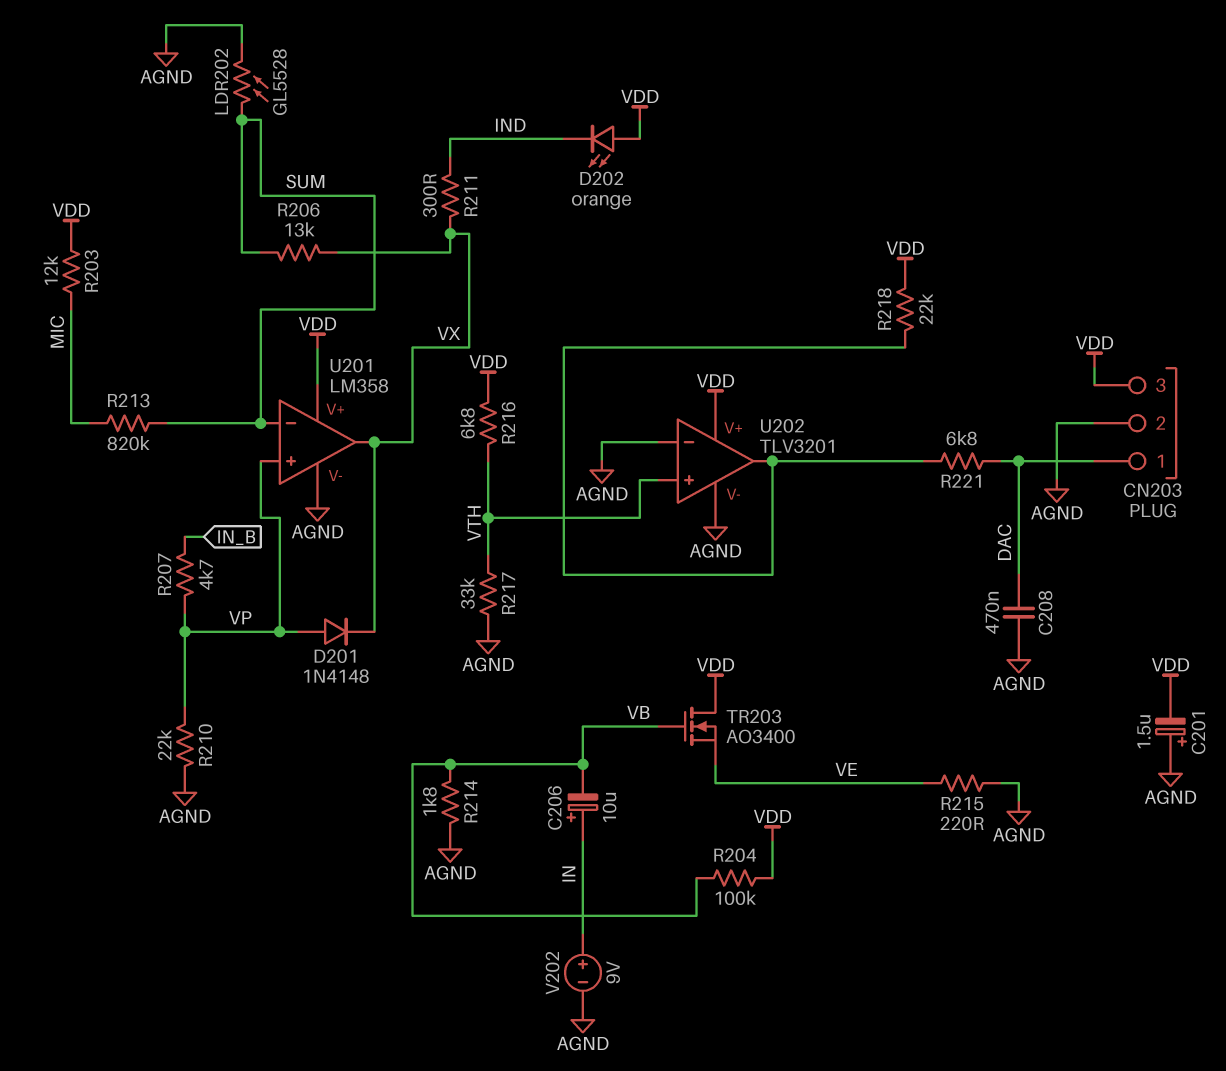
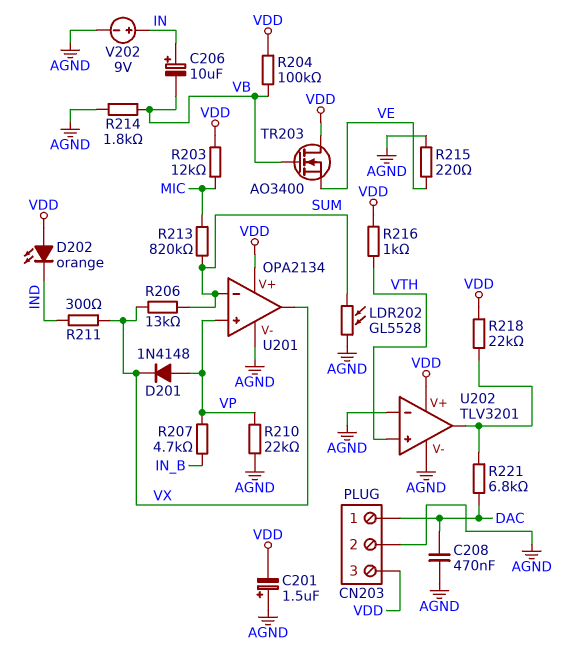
R216: 6.8k (VDD, VTH) -> 1k (VDD, VTH)
R217: 33k (AGND, VTH) -> none
U201: LM358 -> OPA2134

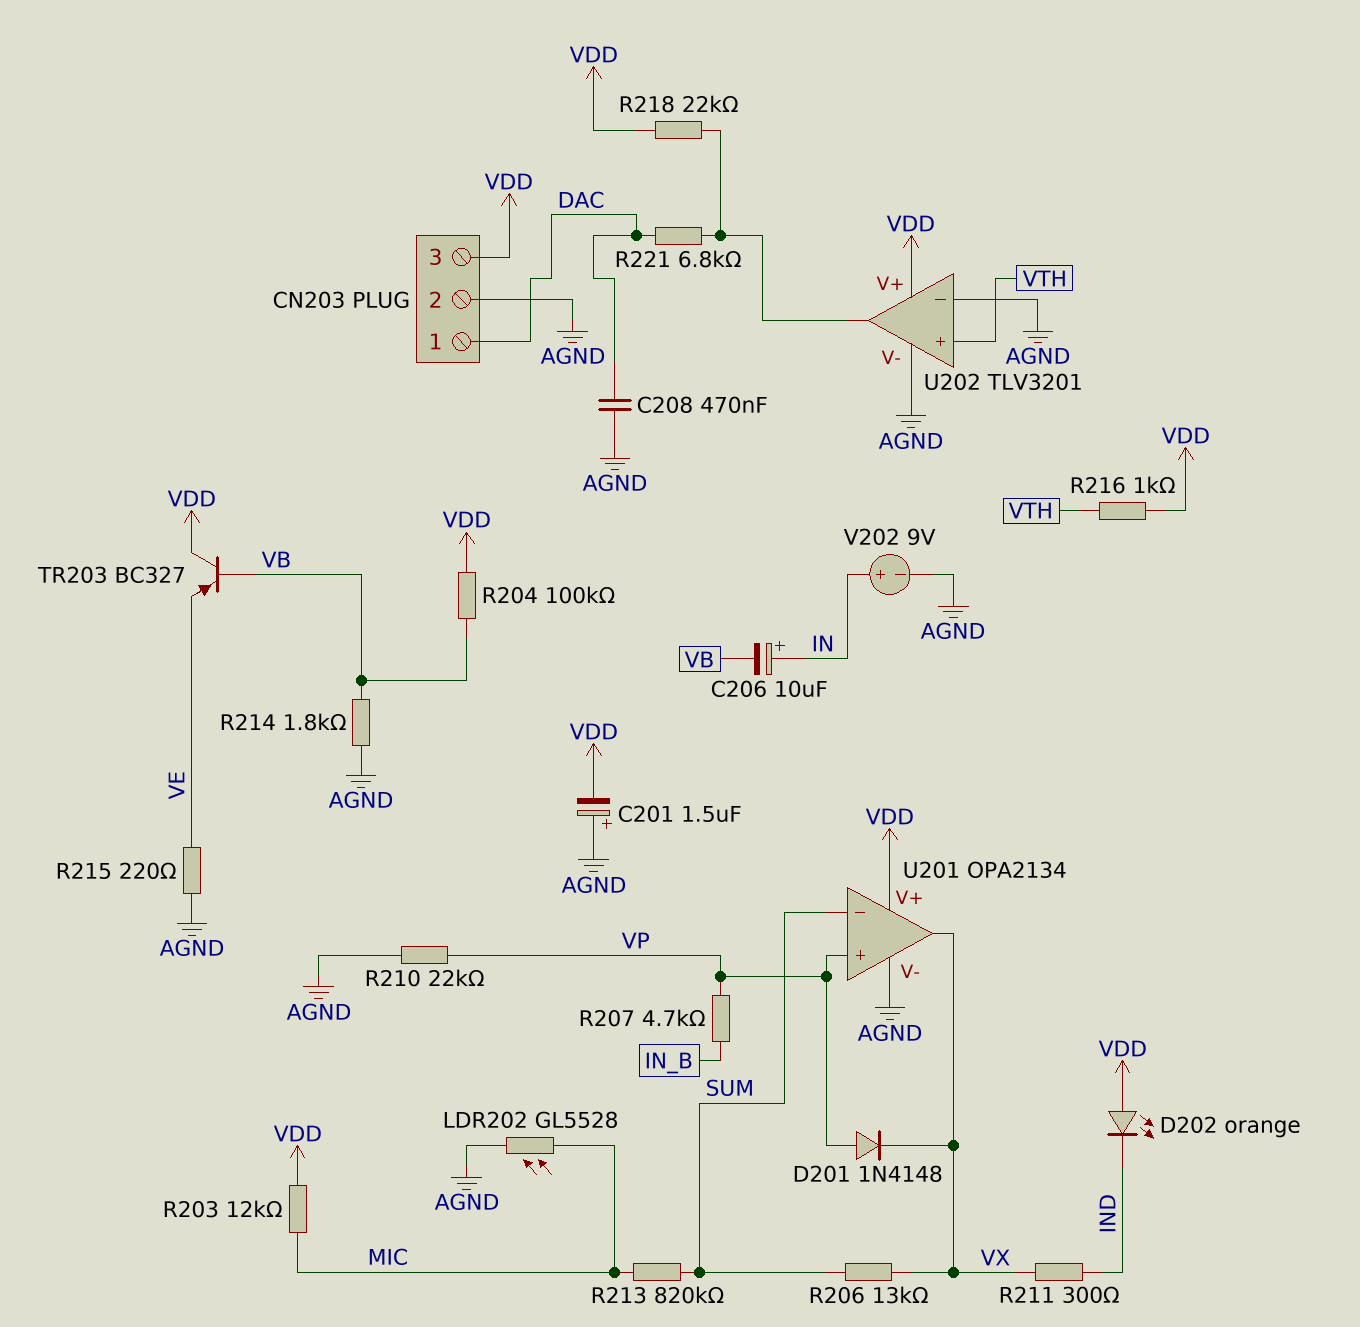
LDR202: GL5528 (AGND, SUM) -> GL5528 (AGND, MIC)
TR203: NMOS AO3400 (G VB, D VDD, S VE) -> PNP BC327 (B VB, C VDD, E VE)

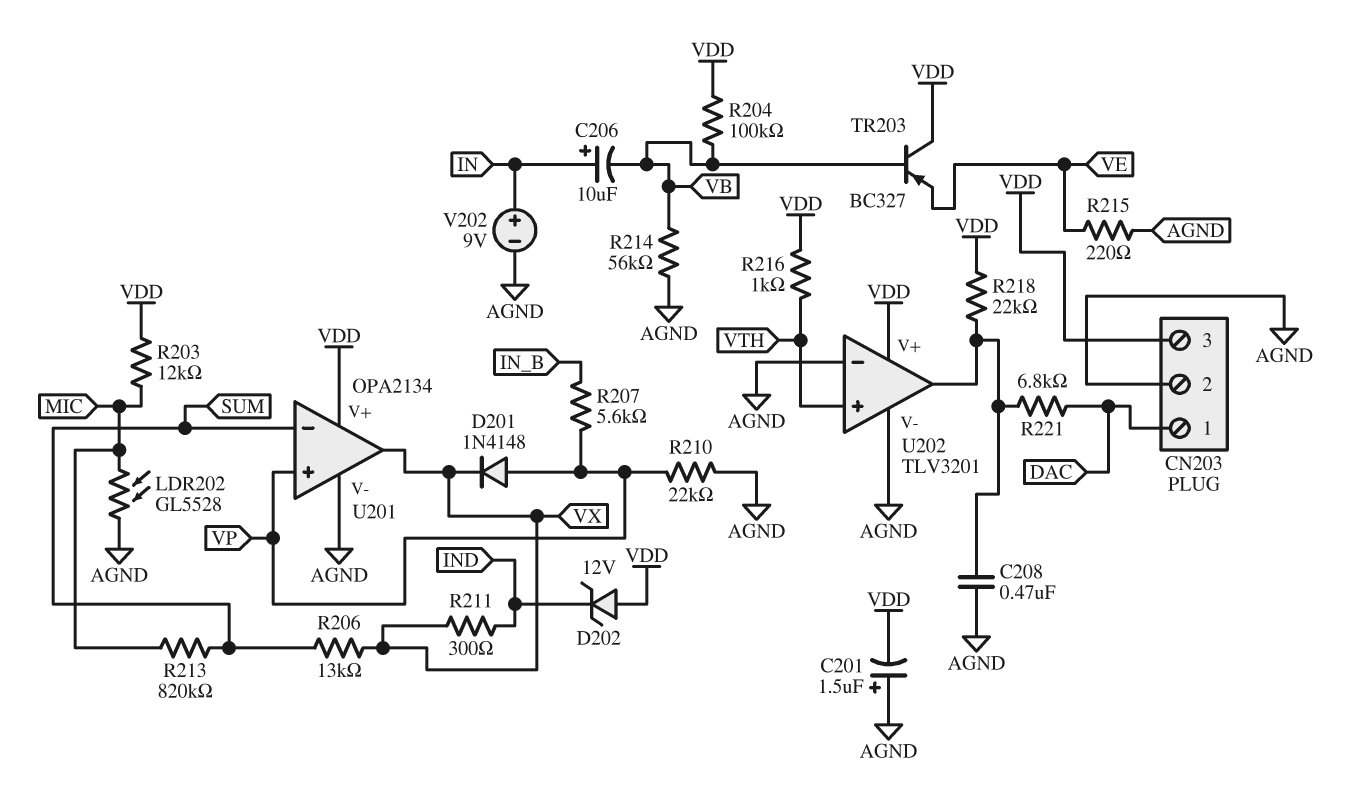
C208: 470nF (AGND, DAC) -> 470nF (AGND, U202/out)
D202: LED orange (A VDD, K IND) -> zener 12V (A VDD, K IND)
R207: 4.7k (IN_B, VP) -> 5.6k (IN_B, VP)
R214: 1.8k (AGND, VB) -> 56k (AGND, VB)

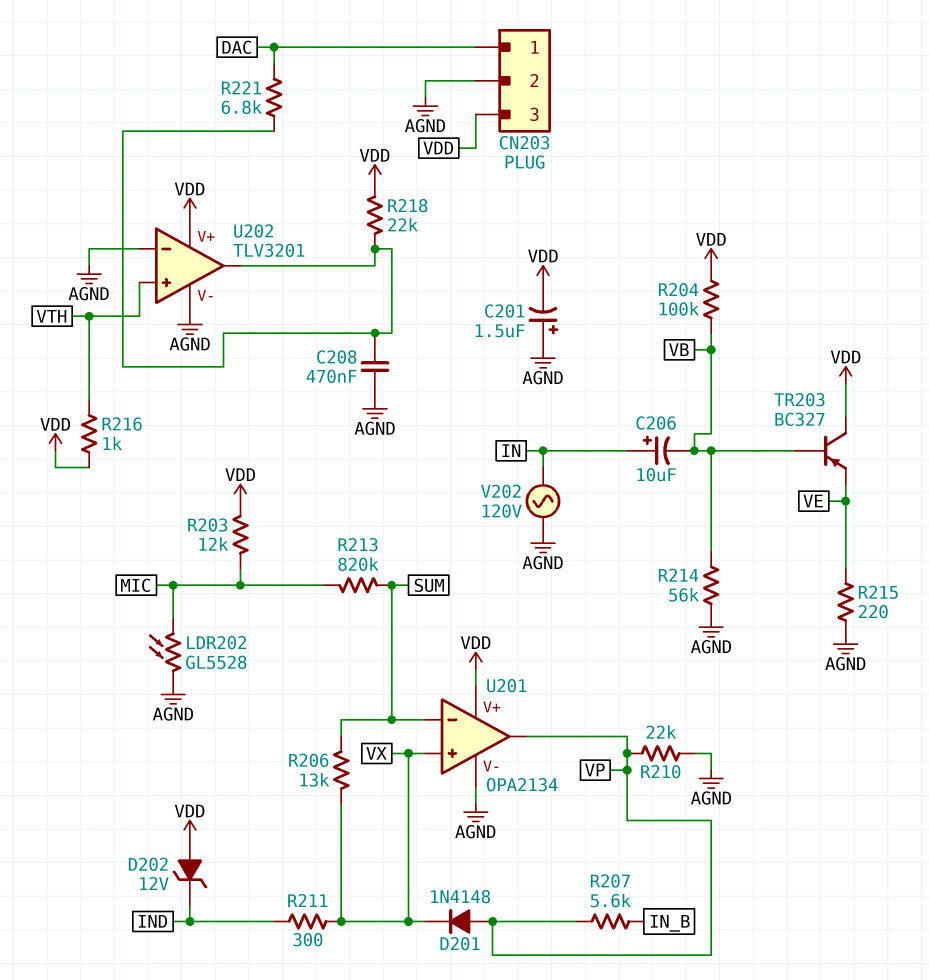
U201 pin in+: VP -> VX
U201 pin out: VX -> VP
V202: 9V (plus IN, minus AGND) -> AC 120V (AGND, IN)

